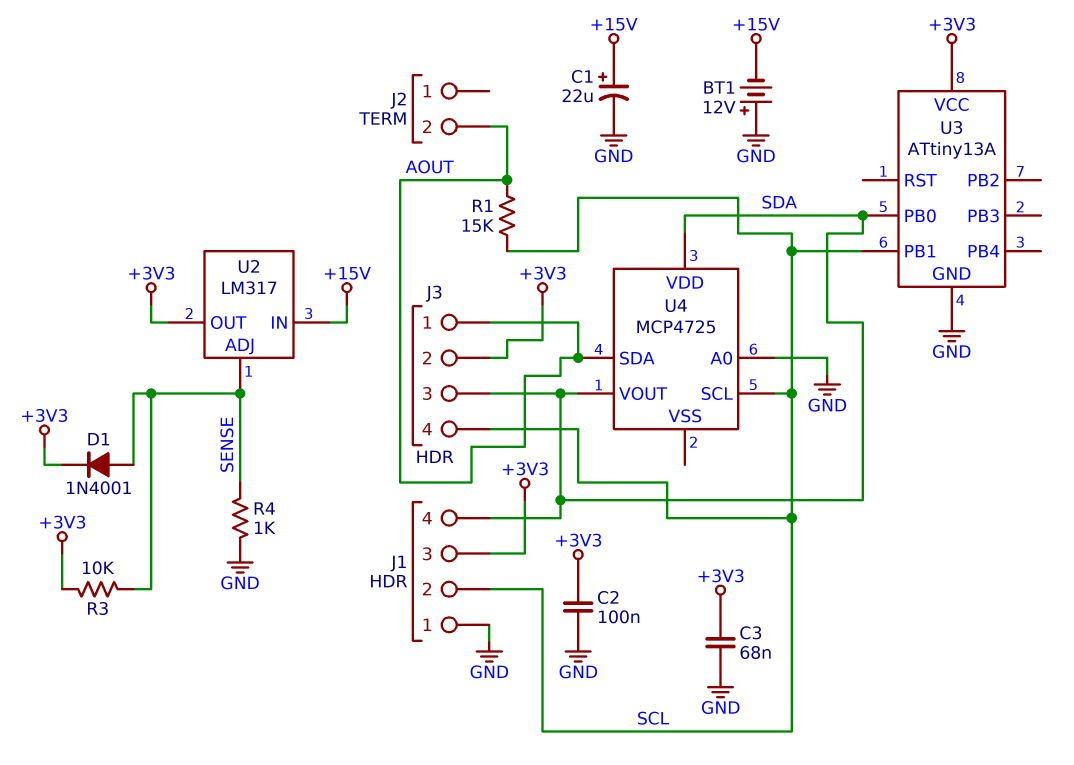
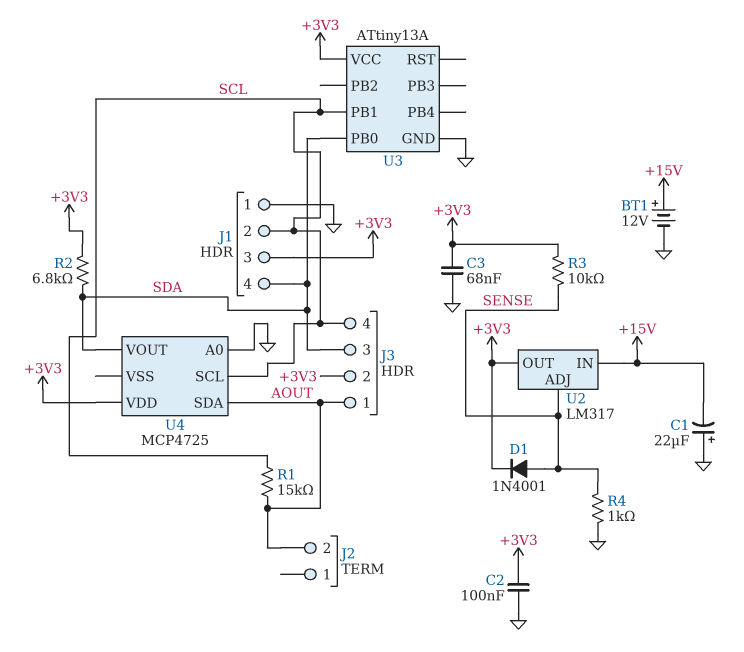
BT1: 12V (plus GND, minus +15V) -> 12V (plus +15V, minus GND)
C1: 22uF (plus +15V, minus GND) -> 22uF (plus GND, minus +15V)
R2: none -> 6.8k (+3V3, SDA)
U4 pin VDD: SDA -> +3V3

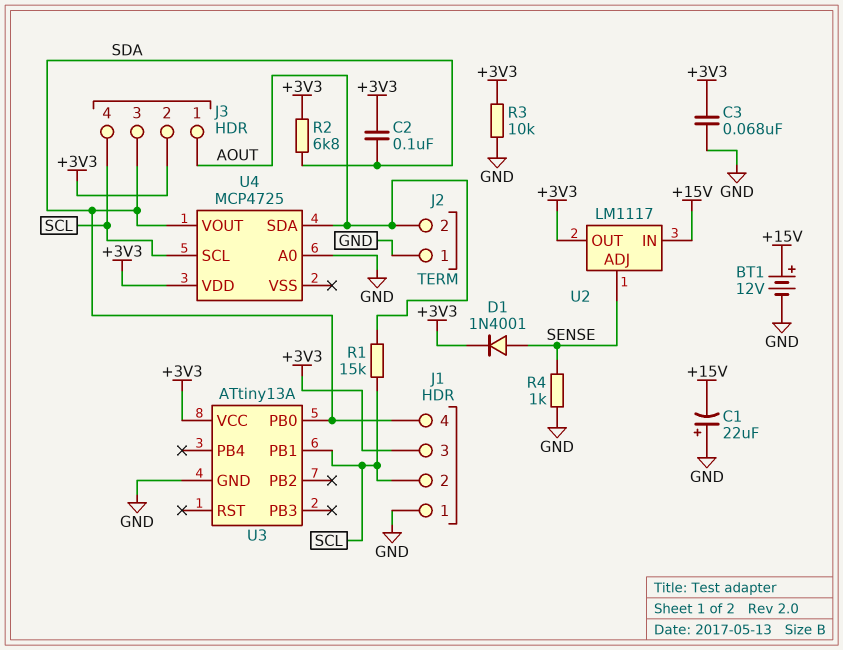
C2: 100nF (+3V3, GND) -> 100nF (+3V3, SDA)
J2 pin 1: none -> GND
R3: 10k (+3V3, SENSE) -> 10k (+3V3, GND)
U2: LM317 -> LM1117

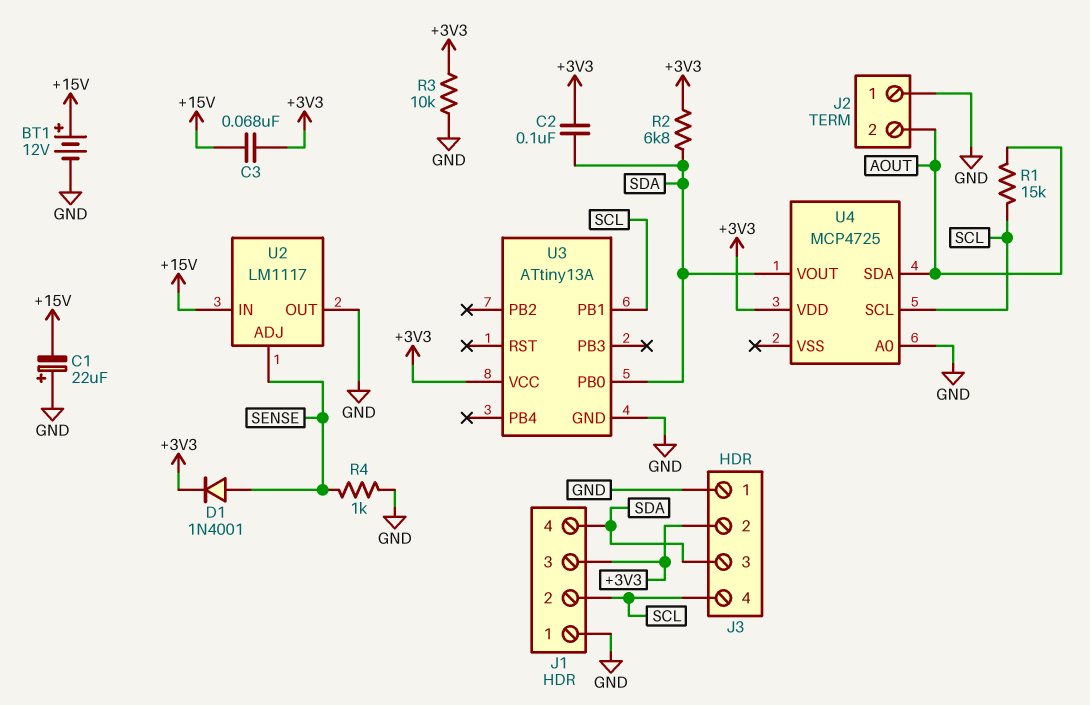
C3: 68nF (+3V3, GND) -> 68nF (+3V3, +15V)
J3 pin 1: AOUT -> GND
U2 pin OUT: +3V3 -> GND

